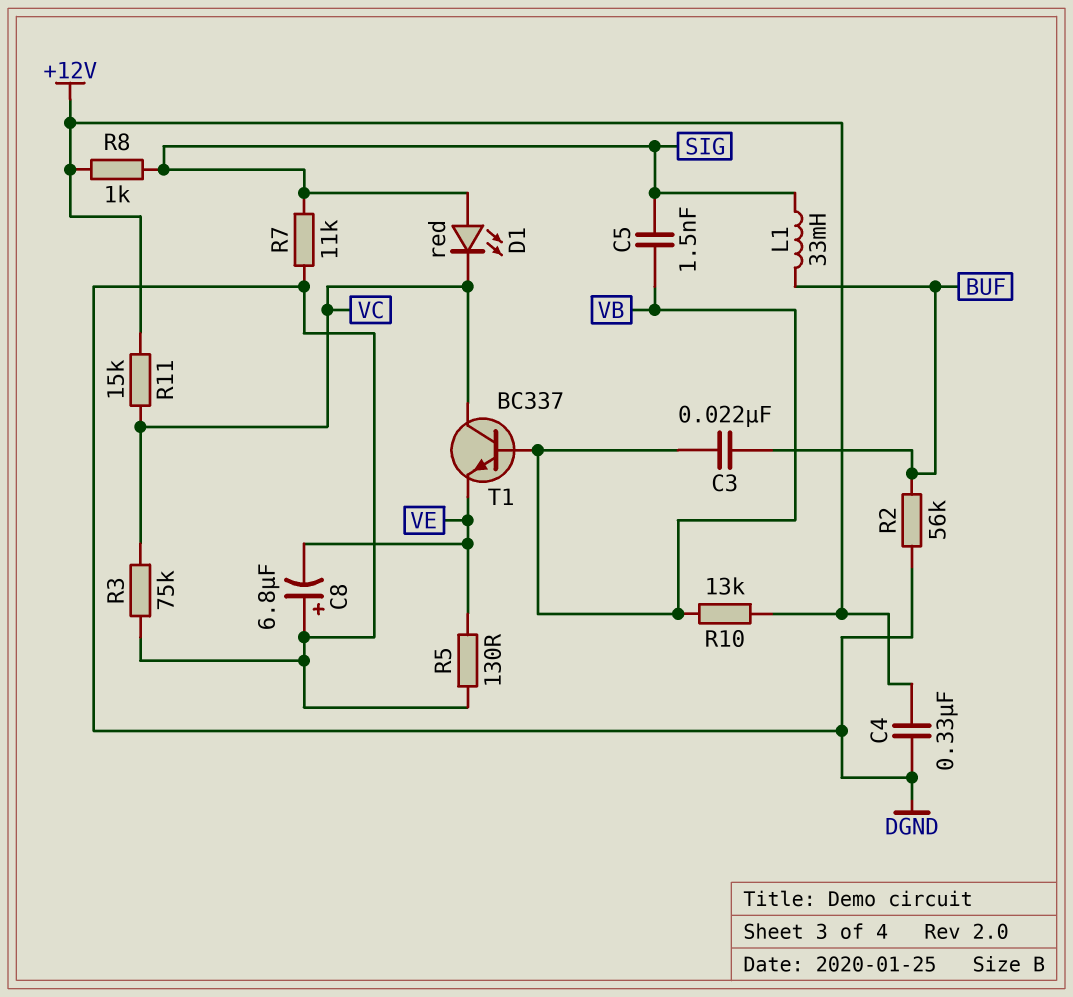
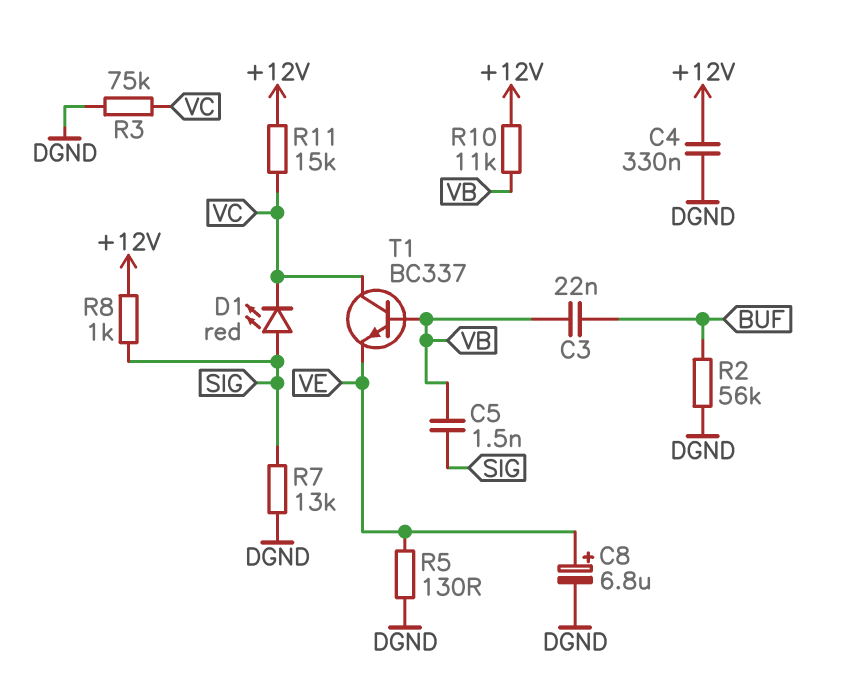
C8: 6.8uF (plus DGND, minus VE) -> 6.8uF (plus VE, minus DGND)
L1: 33mH (BUF, SIG) -> none
R7: 11k (DGND, SIG) -> 13k (DGND, SIG)
R10: 13k (+12V, VB) -> 11k (+12V, VB)

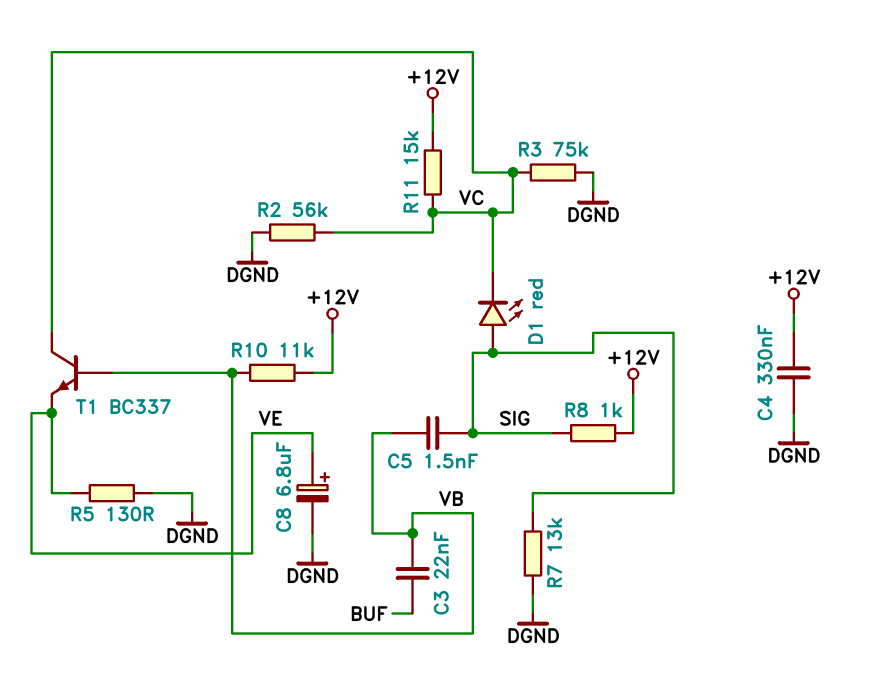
R2: 56k (BUF, DGND) -> 56k (DGND, VC)

